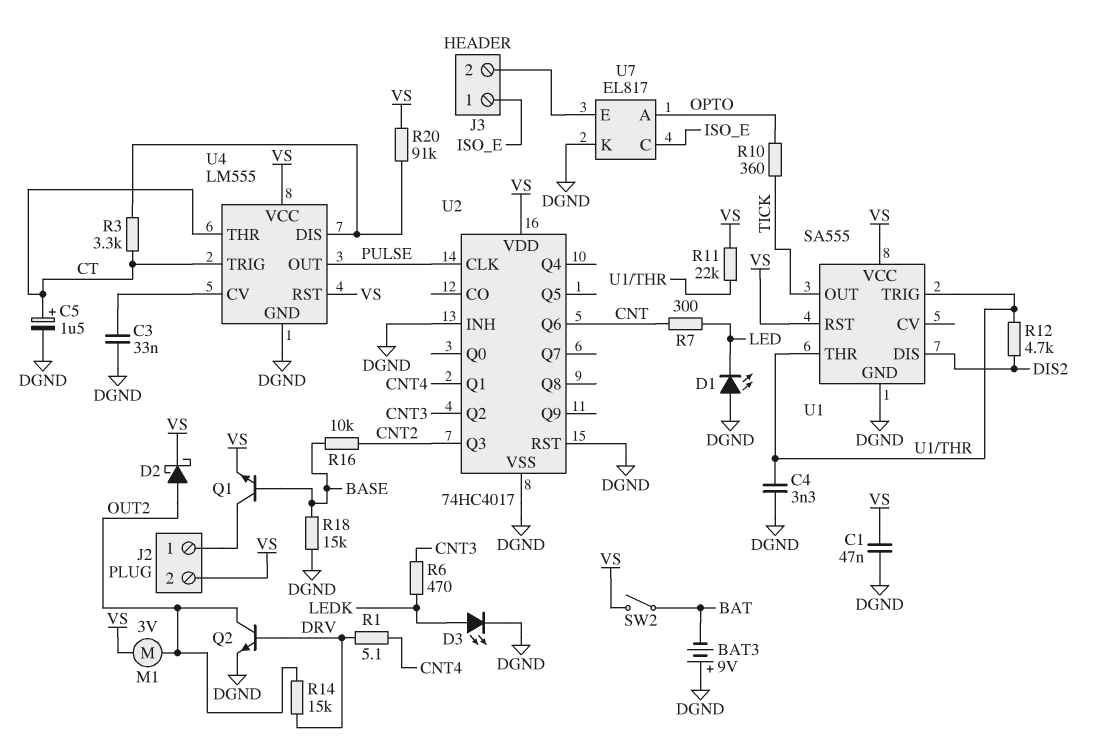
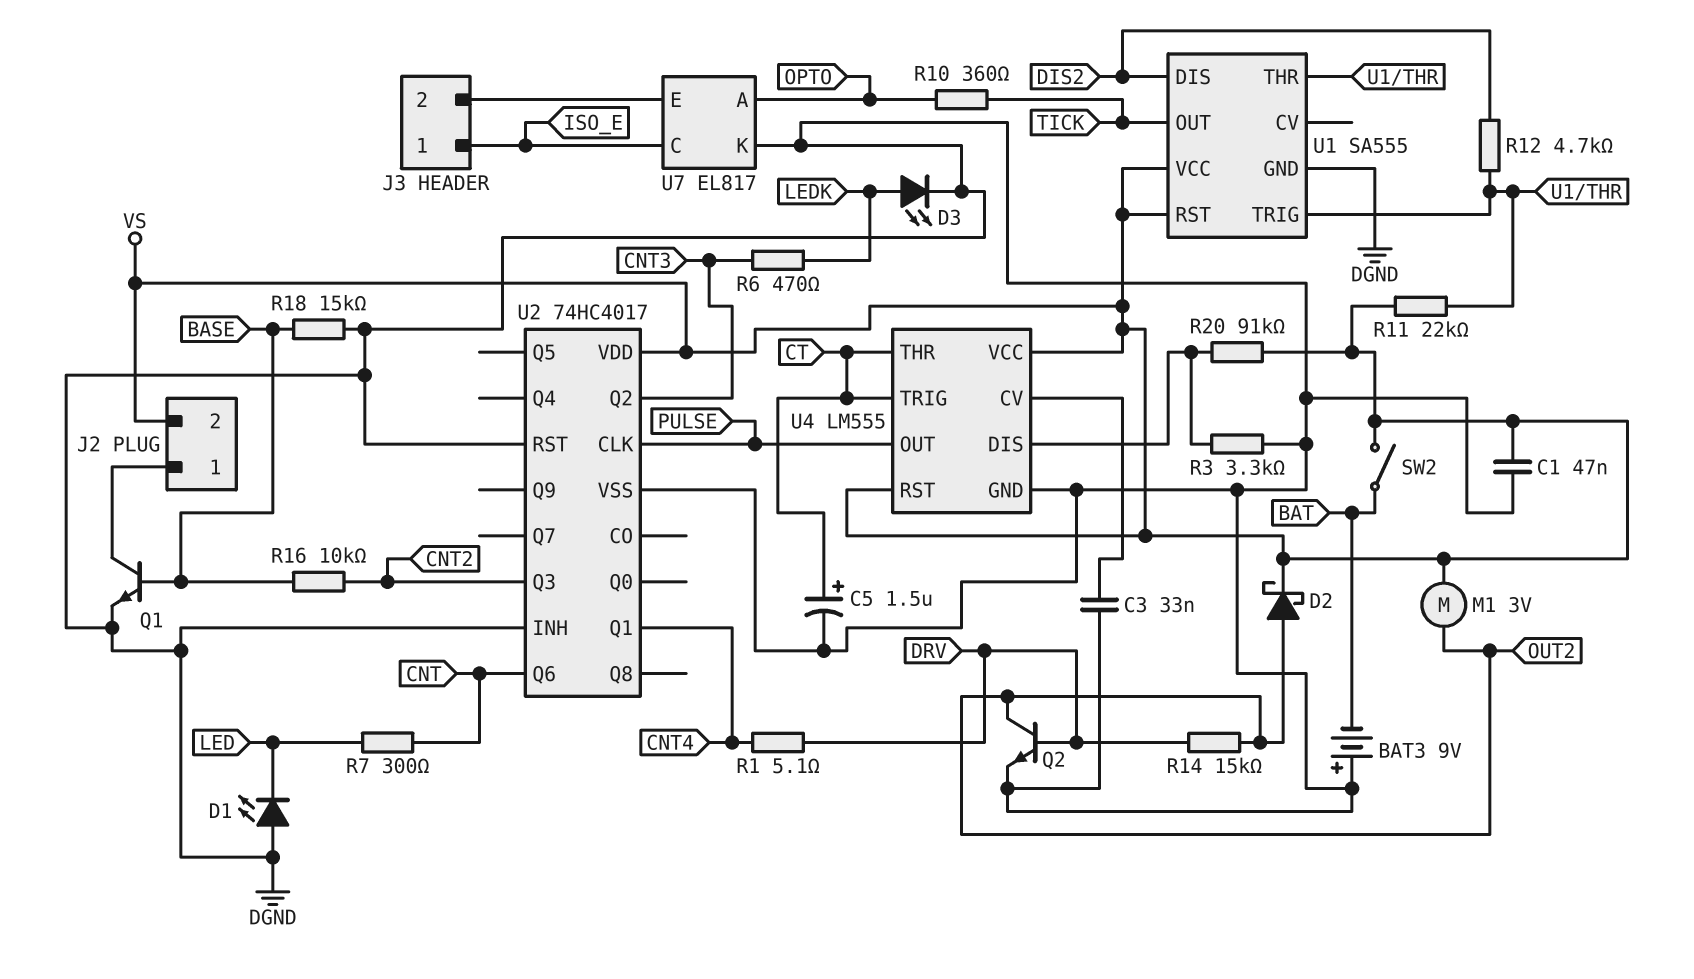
C4: 3.3nF (DGND, U1/THR) -> none
Q1: NPN (B BASE, C J2/1, E VS) -> NPN (B BASE, C J2/1, E DGND)
R3: 3.3k (CT, U4/DIS) -> 3.3k (DGND, U4/DIS)

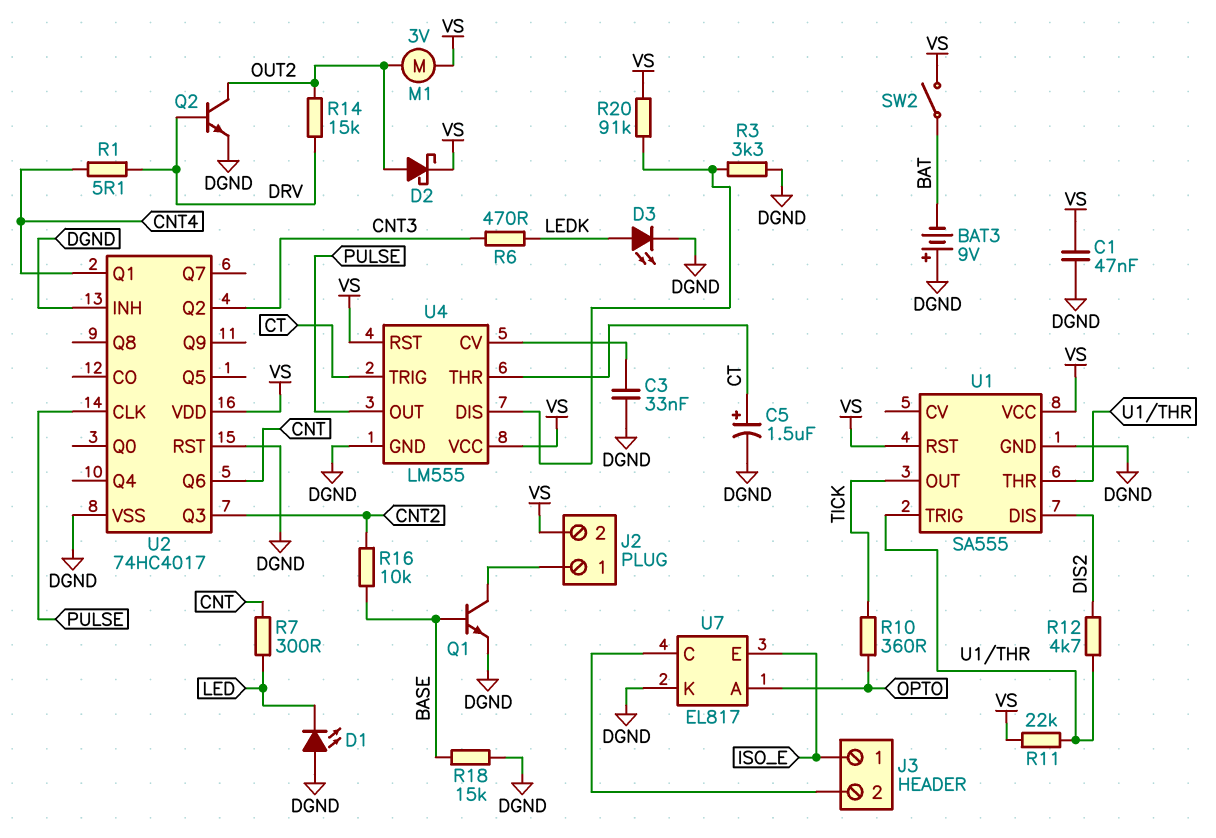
U7 pin C: ISO_E -> J3/2
U7 pin E: J3/2 -> ISO_E

